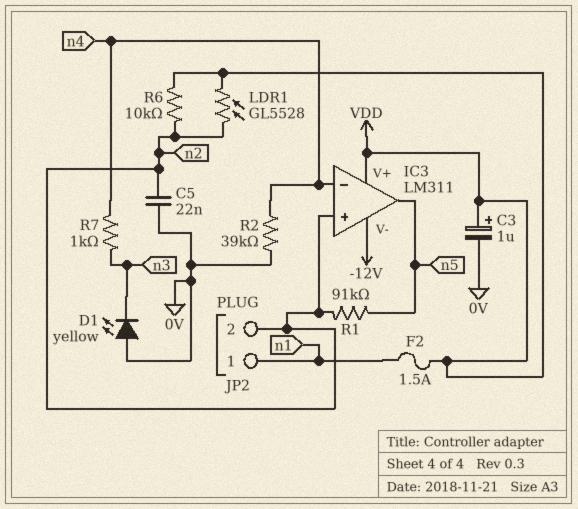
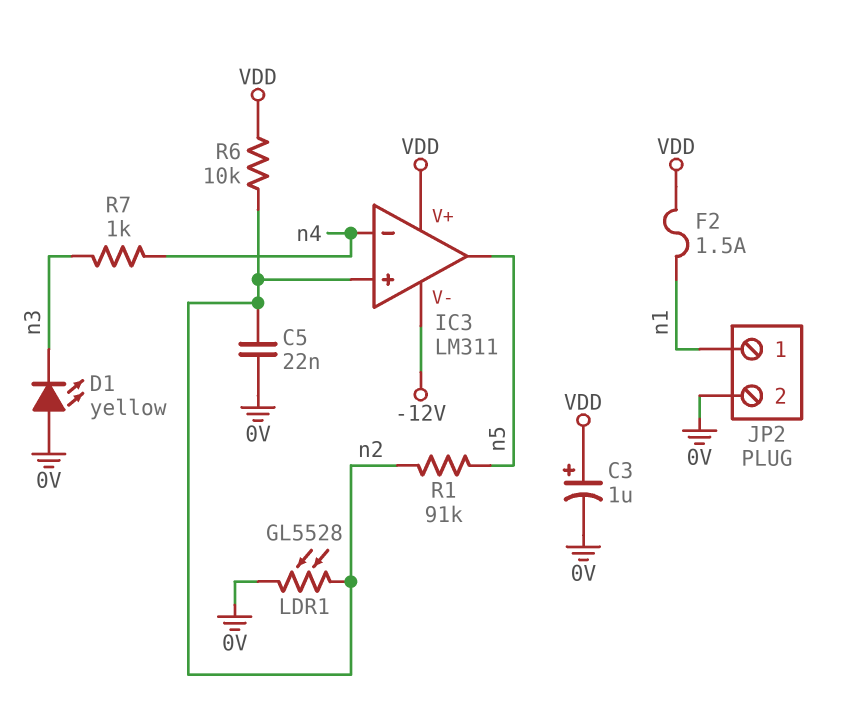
JP2 pin 2: n2 -> 0V
LDR1: GL5528 (VDD, n2) -> GL5528 (0V, n2)
R2: 39k (0V, n4) -> none

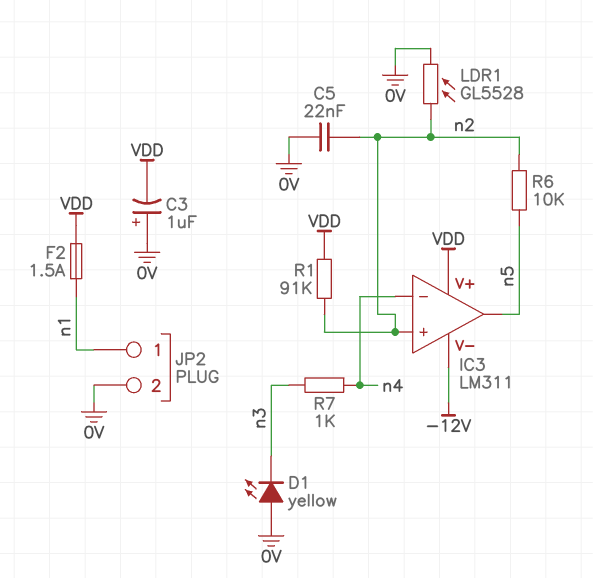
C3: 1uF (plus VDD, minus 0V) -> 1uF (plus 0V, minus VDD)
R1: 91k (n2, n5) -> 91k (VDD, n2)
R6: 10k (VDD, n2) -> 10k (n2, n5)

